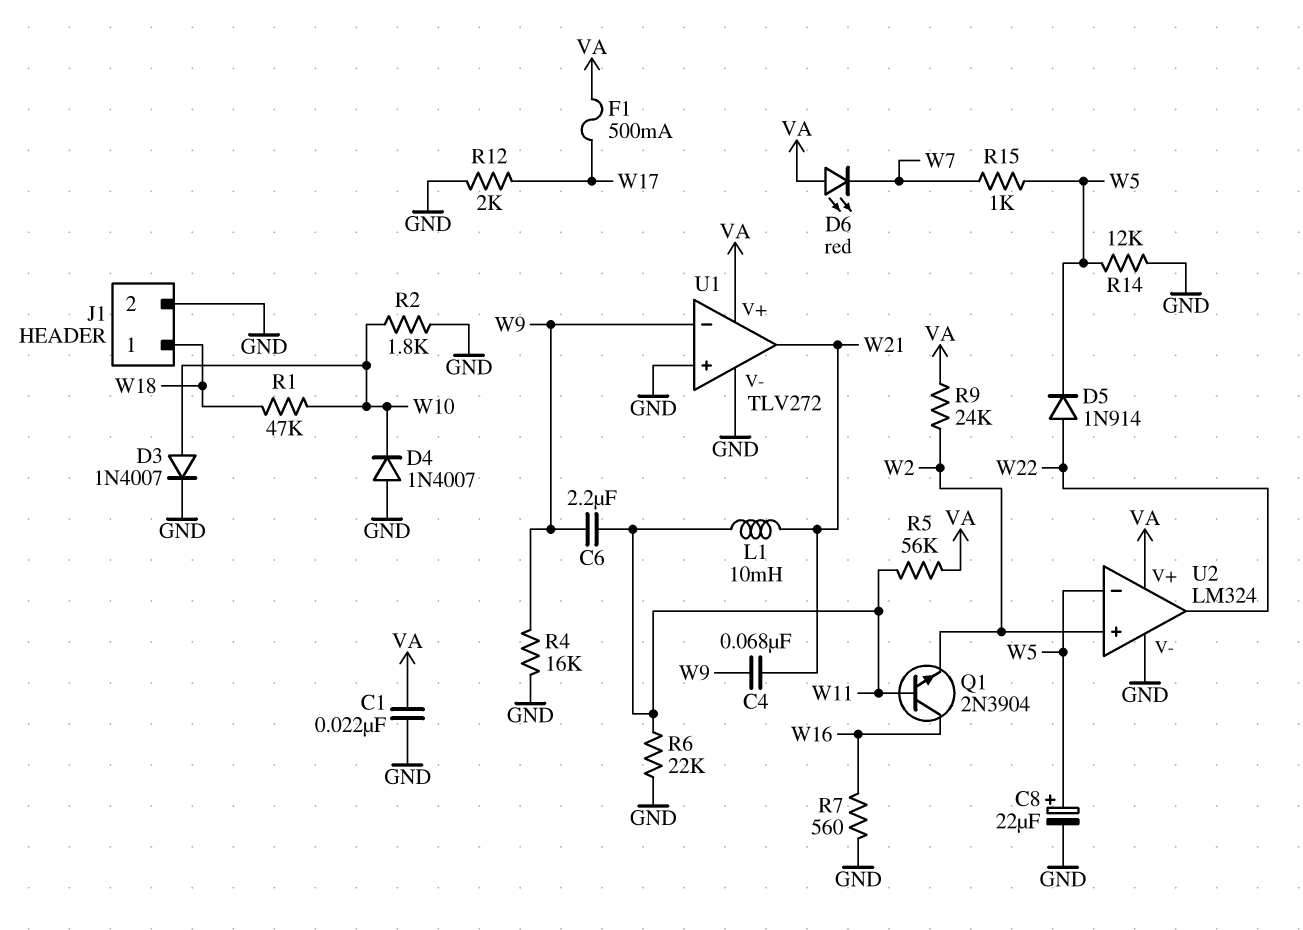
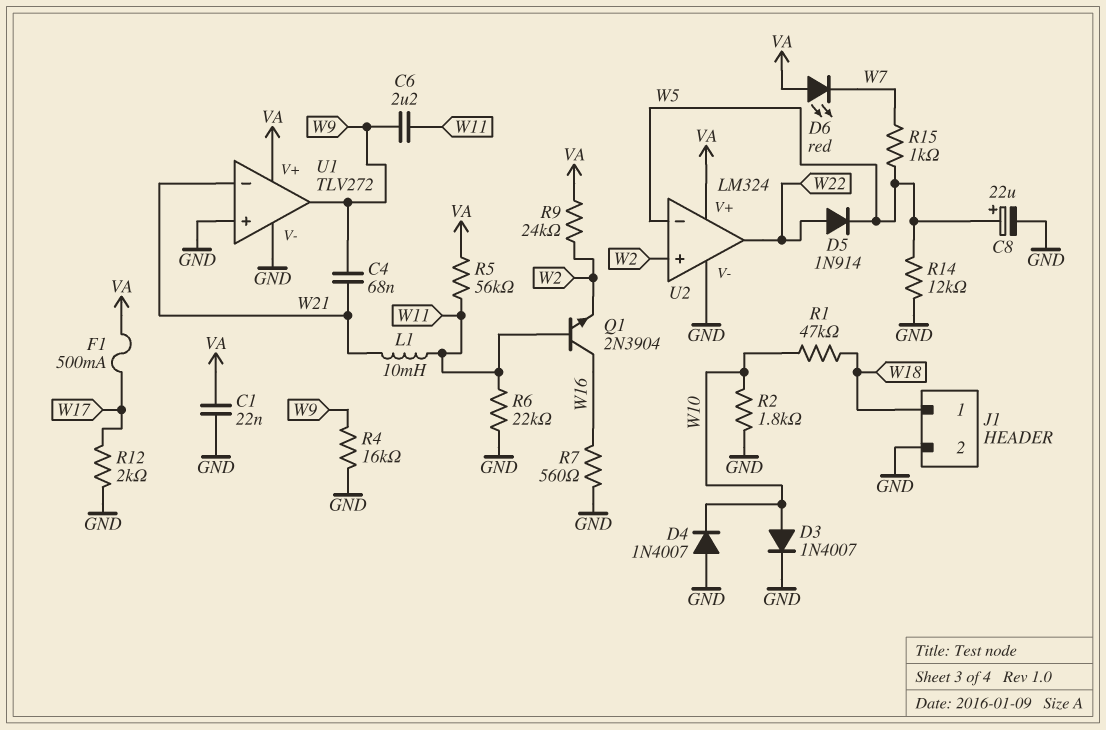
U1 pin in-: W9 -> W21
U1 pin out: W21 -> W9

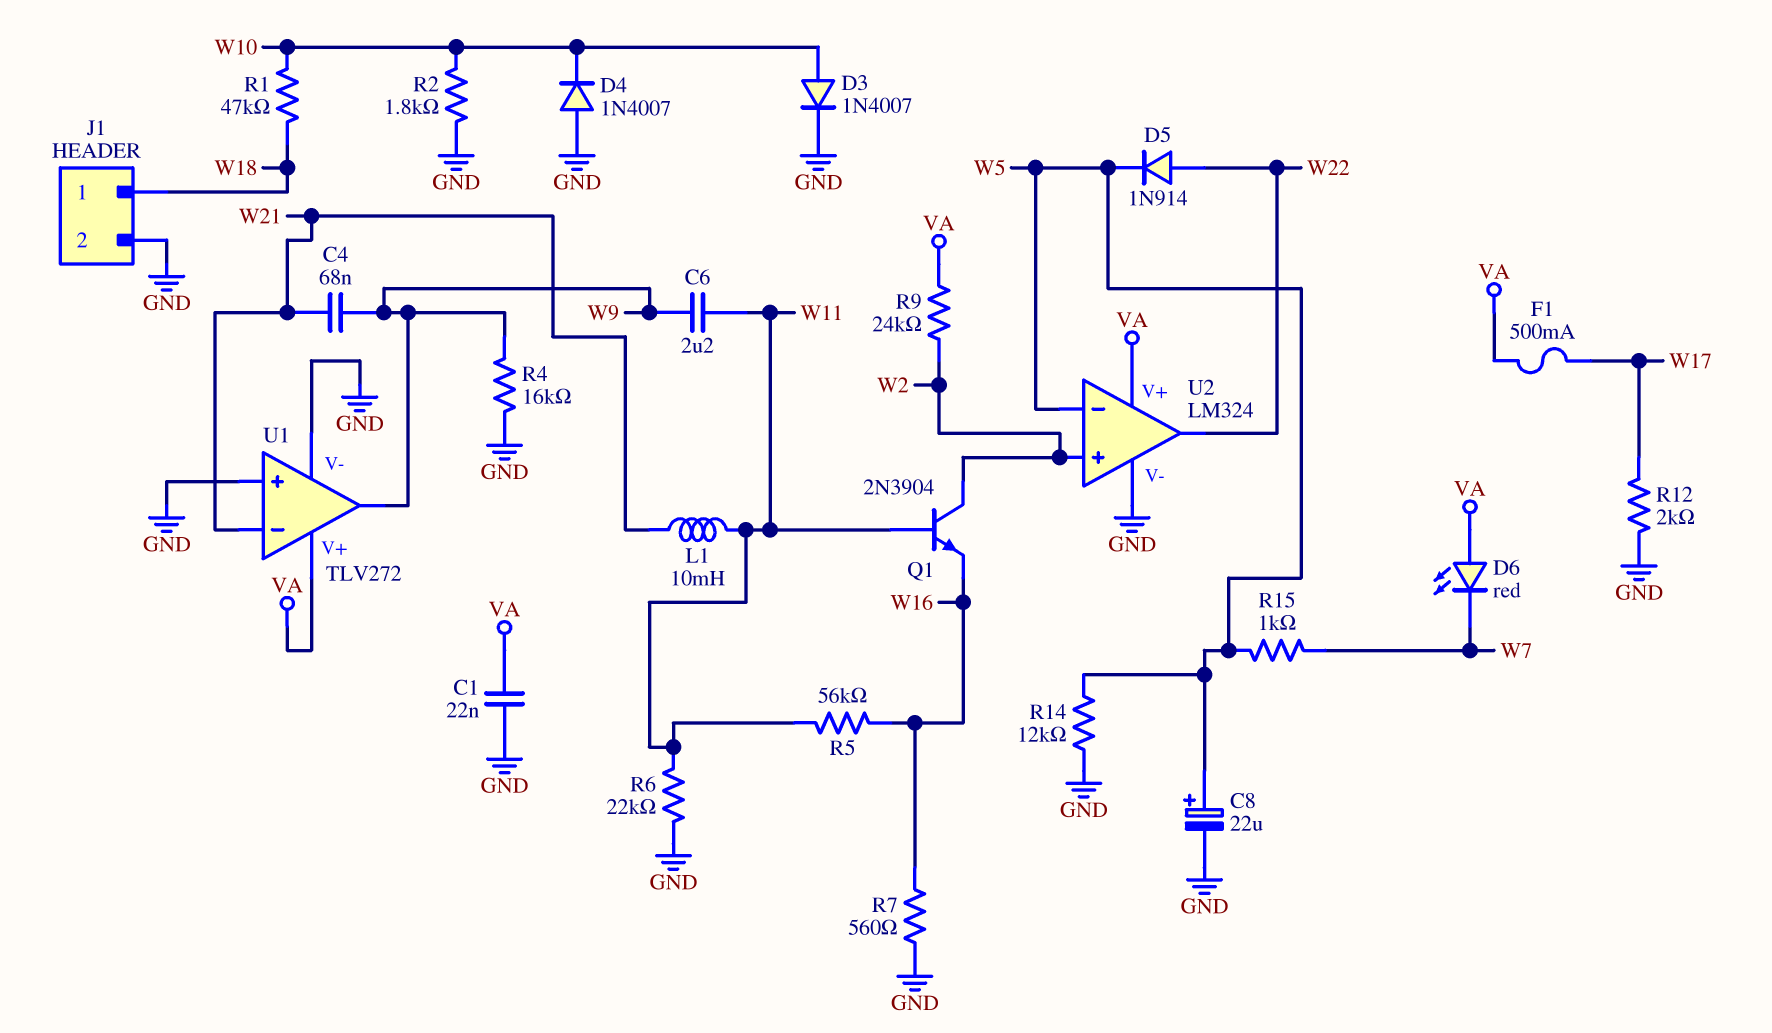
Q1: NPN 2N3904 (B W11, C W16, E W2) -> NPN 2N3904 (B W11, C W2, E W16)
R5: 56k (VA, W11) -> 56k (W11, W16)

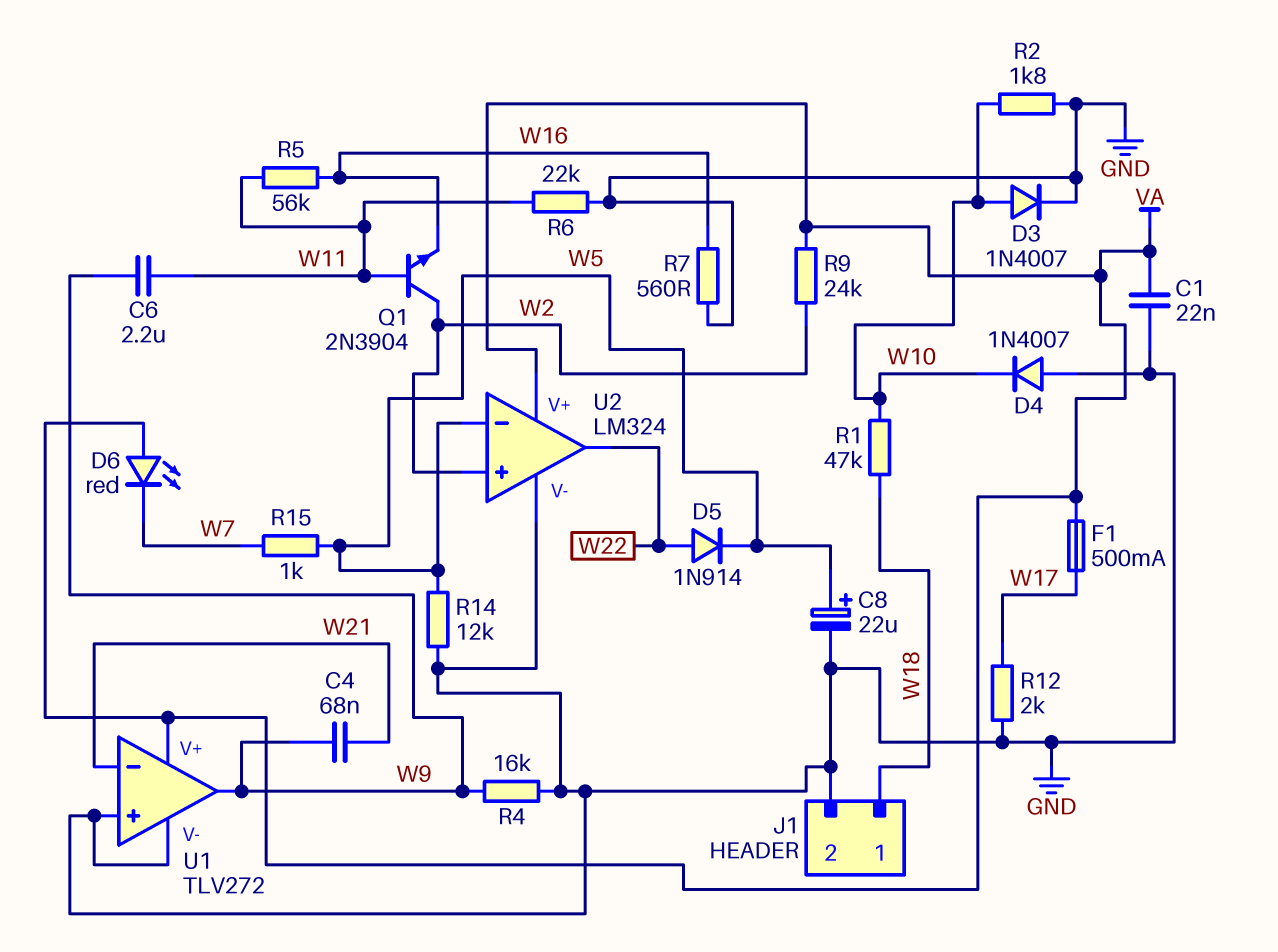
L1: 10mH (W11, W21) -> none

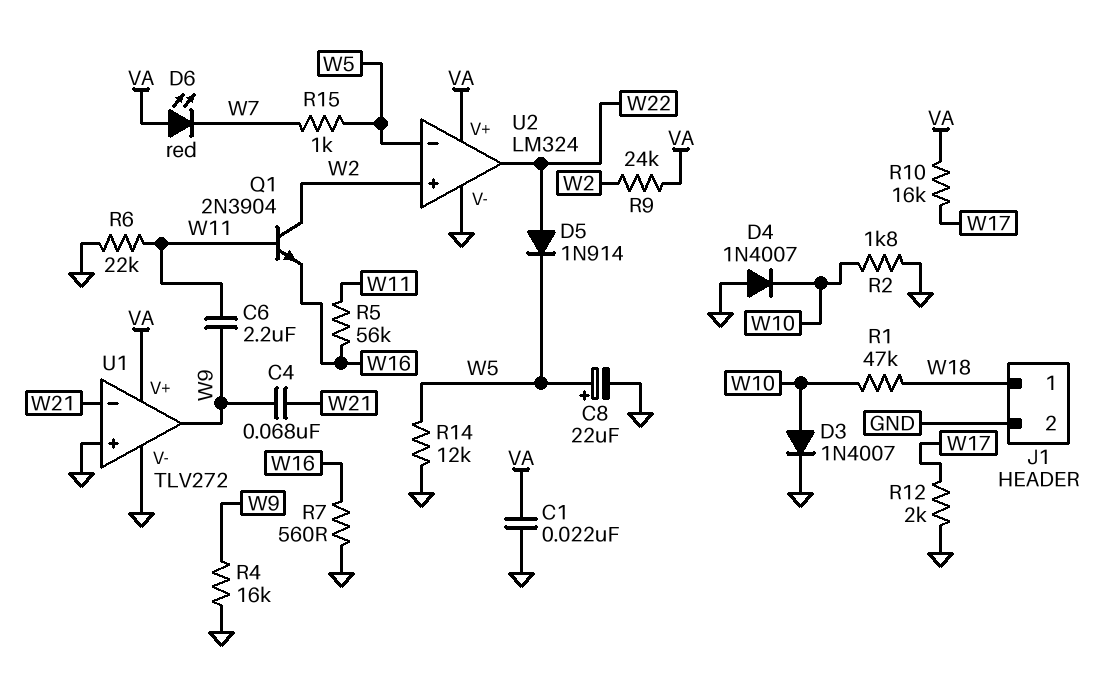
F1: 500mA (VA, W17) -> none
R10: none -> 16k (VA, W17)

